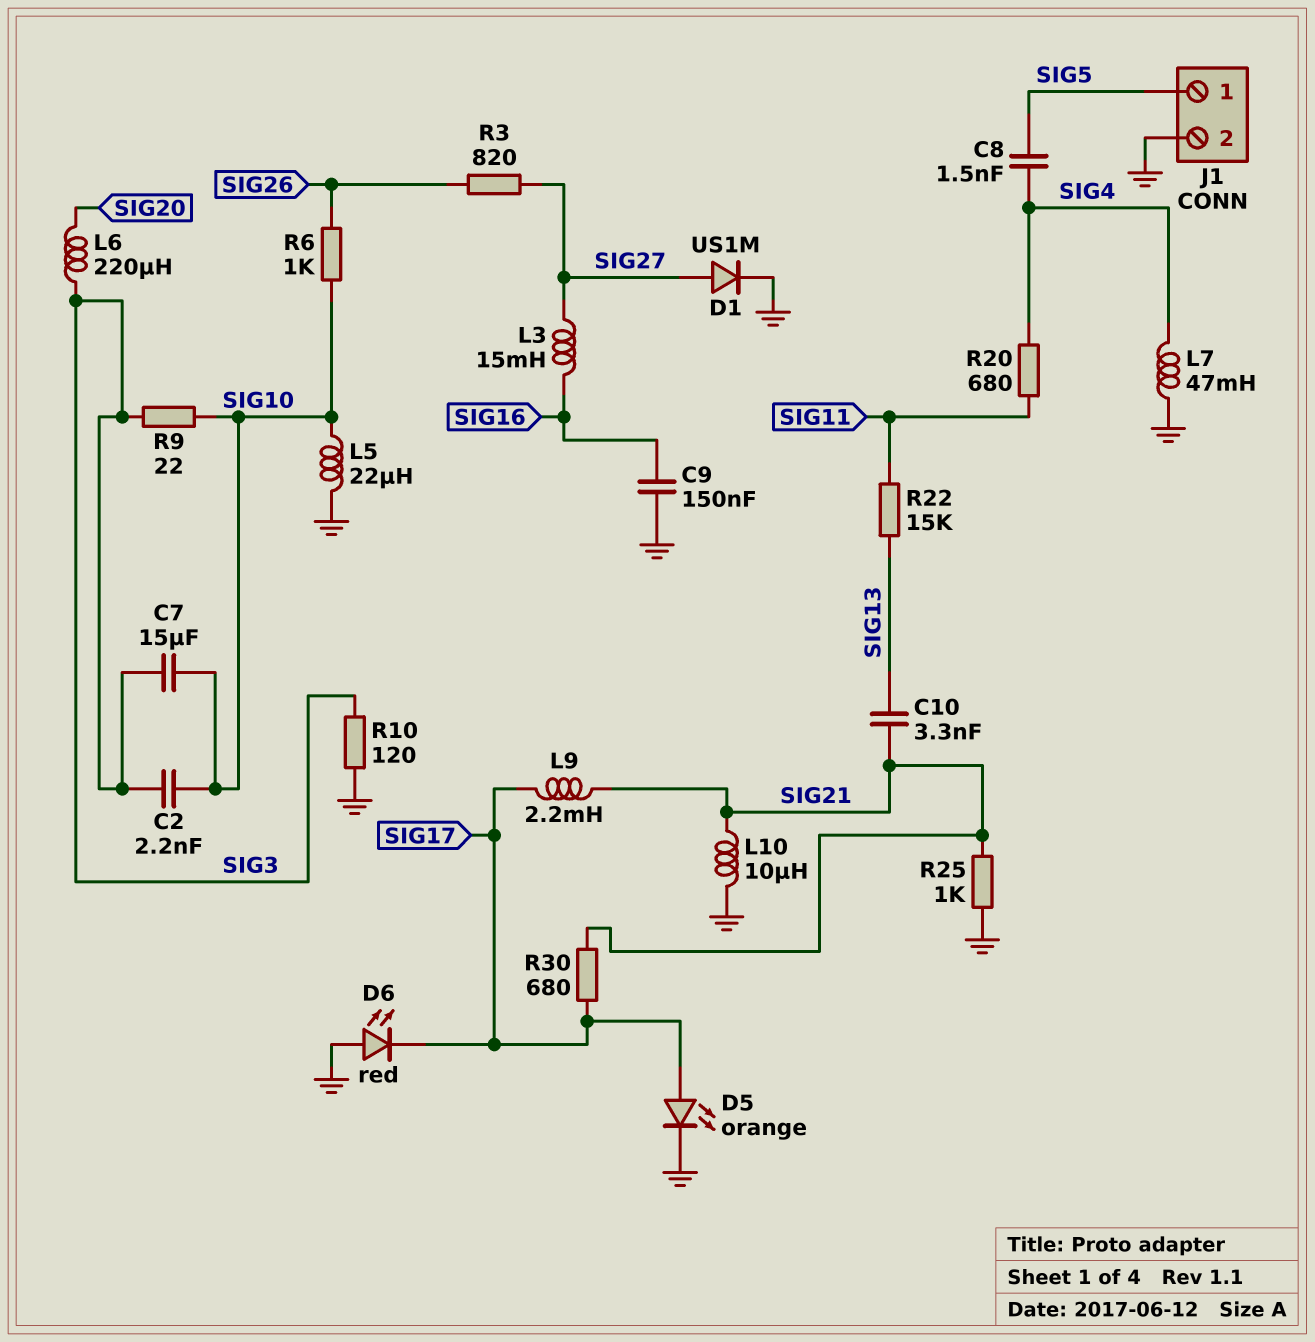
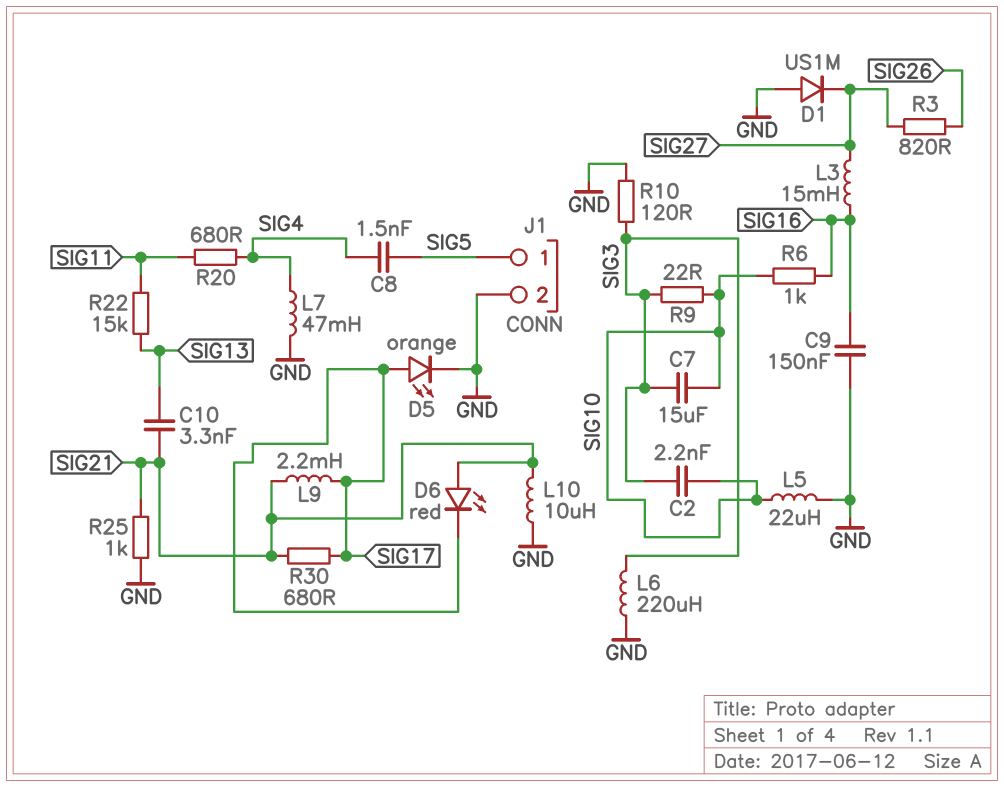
D1: diode US1M (A SIG27, K GND) -> diode US1M (A GND, K SIG27)
D6: LED red (A GND, K SIG17) -> LED red (A SIG21, K SIG17)
L6: 220uH (SIG3, SIG20) -> 220uH (GND, SIG3)
R6: 1k (SIG10, SIG26) -> 1k (SIG10, SIG16)

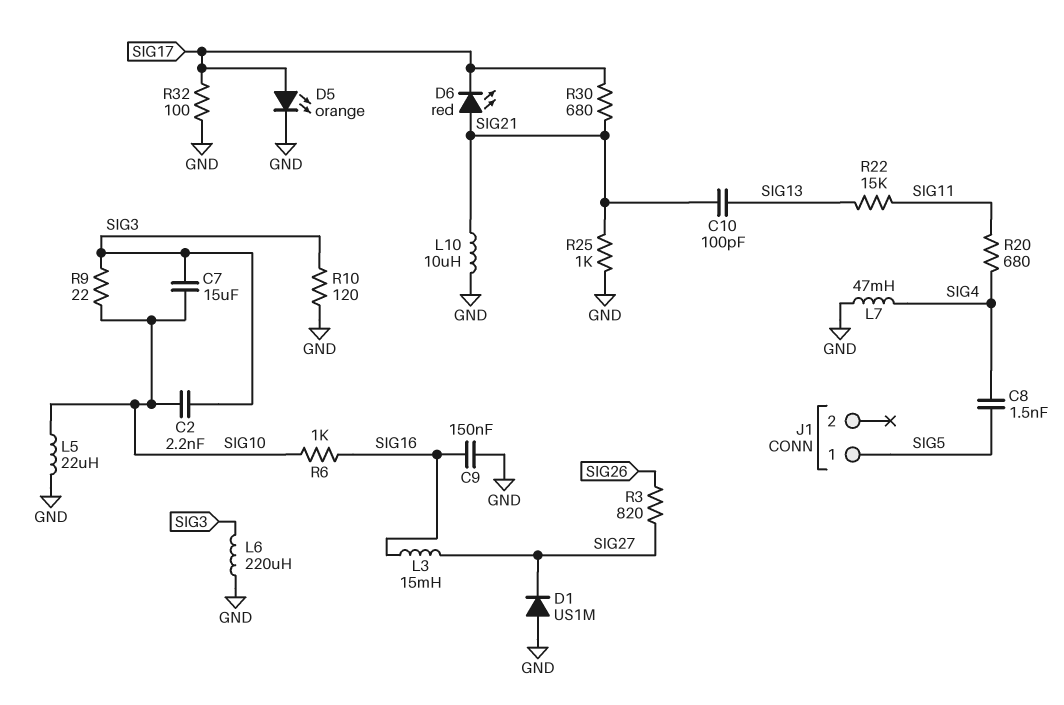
C10: 3.3nF (SIG13, SIG21) -> 100pF (SIG13, SIG21)
J1 pin 2: GND -> none
L9: 2.2mH (SIG17, SIG21) -> none
R32: none -> 100 (GND, SIG17)

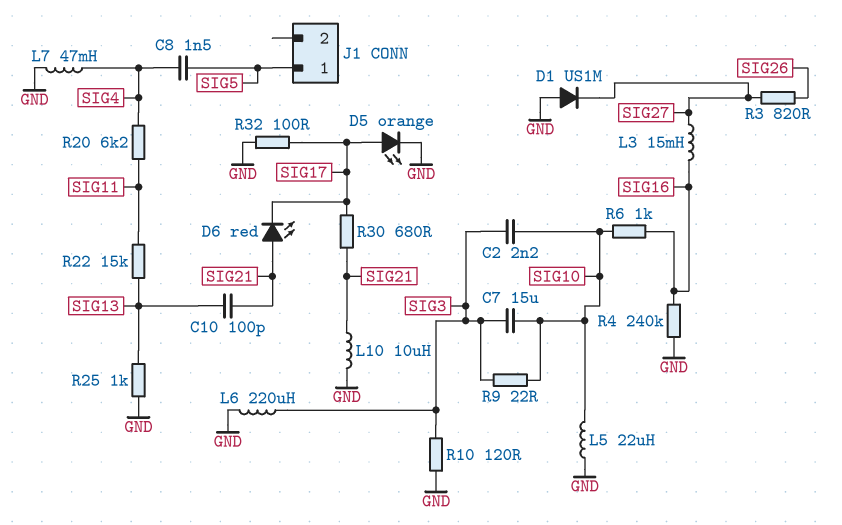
C9: 150nF (GND, SIG16) -> none
R4: none -> 240k (GND, SIG16)
R20: 680 (SIG4, SIG11) -> 6.2k (SIG4, SIG11)
R25: 1k (GND, SIG21) -> 1k (GND, SIG13)

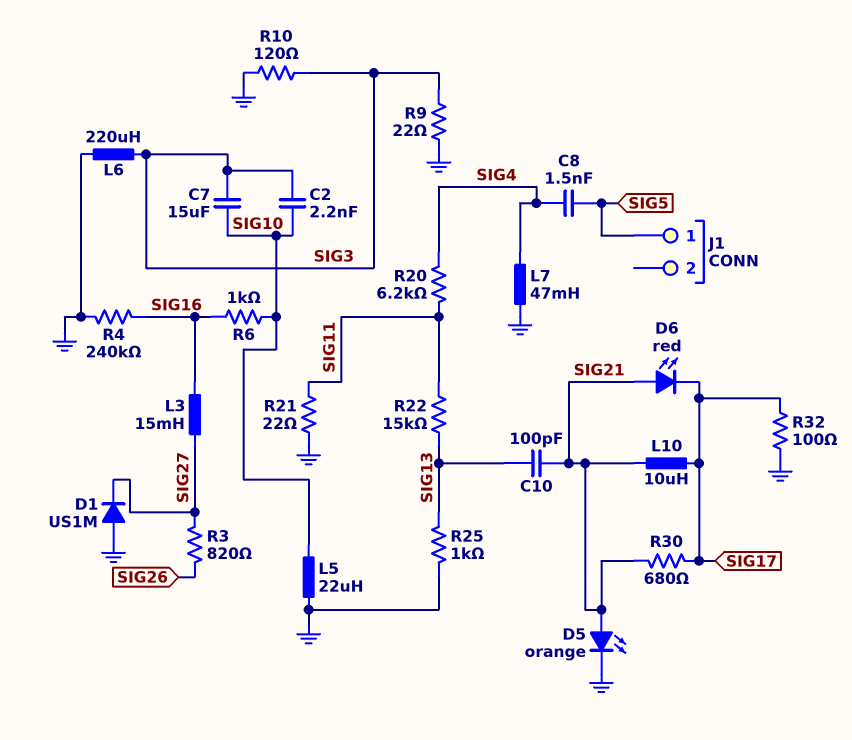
D5: LED orange (A SIG17, K GND) -> LED orange (A SIG21, K GND)
L10: 10uH (GND, SIG21) -> 10uH (SIG17, SIG21)
R9: 22 (SIG3, SIG10) -> 22 (GND, SIG3)
R21: none -> 22 (GND, SIG11)

